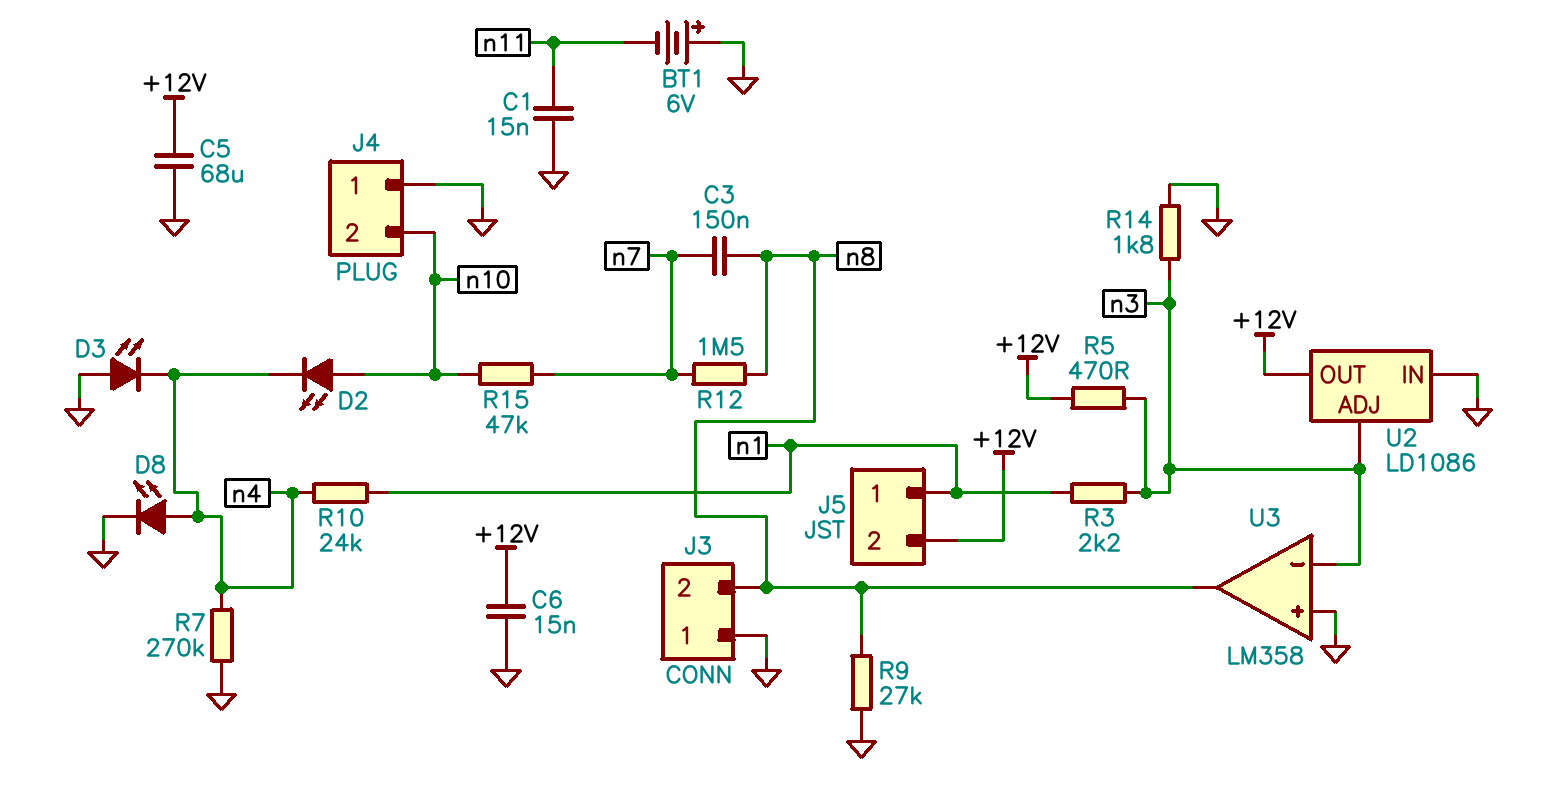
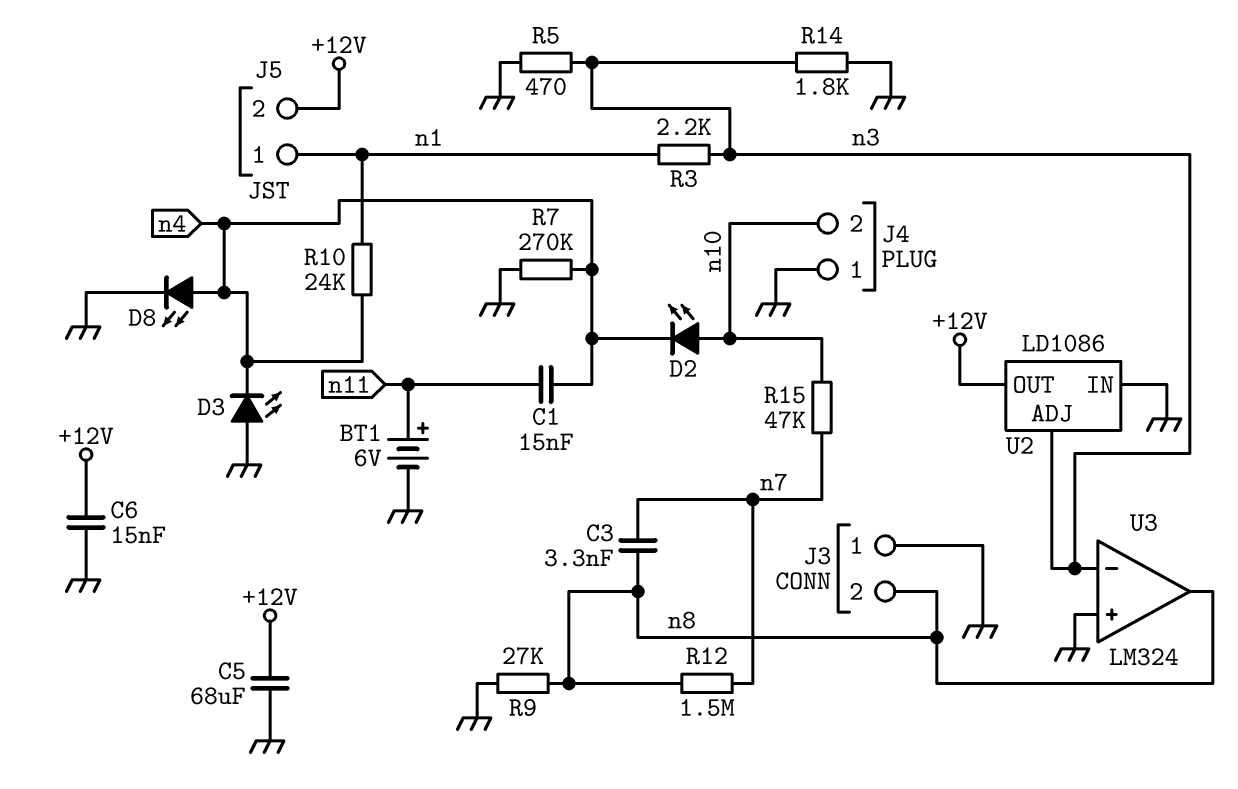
BT1: 6V (plus GND, minus n11) -> 6V (plus n11, minus GND)
C1: 15nF (GND, n11) -> 15nF (n4, n11)
C3: 150nF (n7, n8) -> 3.3nF (n7, n8)
R5: 470 (+12V, n3) -> 470 (GND, n3)
U3: LM358 -> LM324

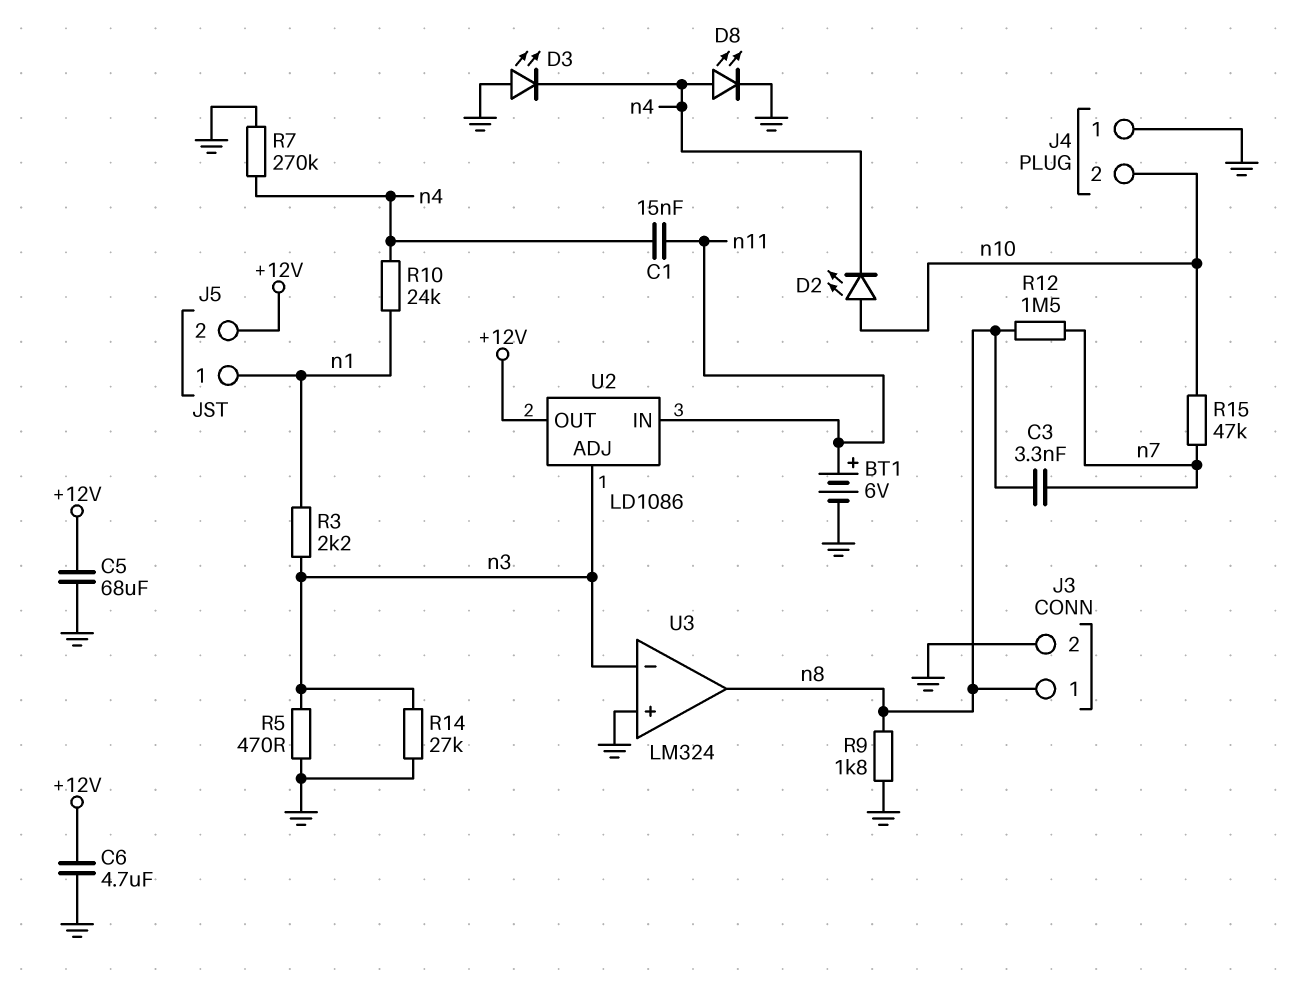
C6: 15nF (+12V, GND) -> 4.7uF (+12V, GND)
J3 pin 1: GND -> n8
J3 pin 2: n8 -> GND
R9: 27k (GND, n8) -> 1.8k (GND, n8)
R14: 1.8k (GND, n3) -> 27k (GND, n3)
U2 pin IN: GND -> n11

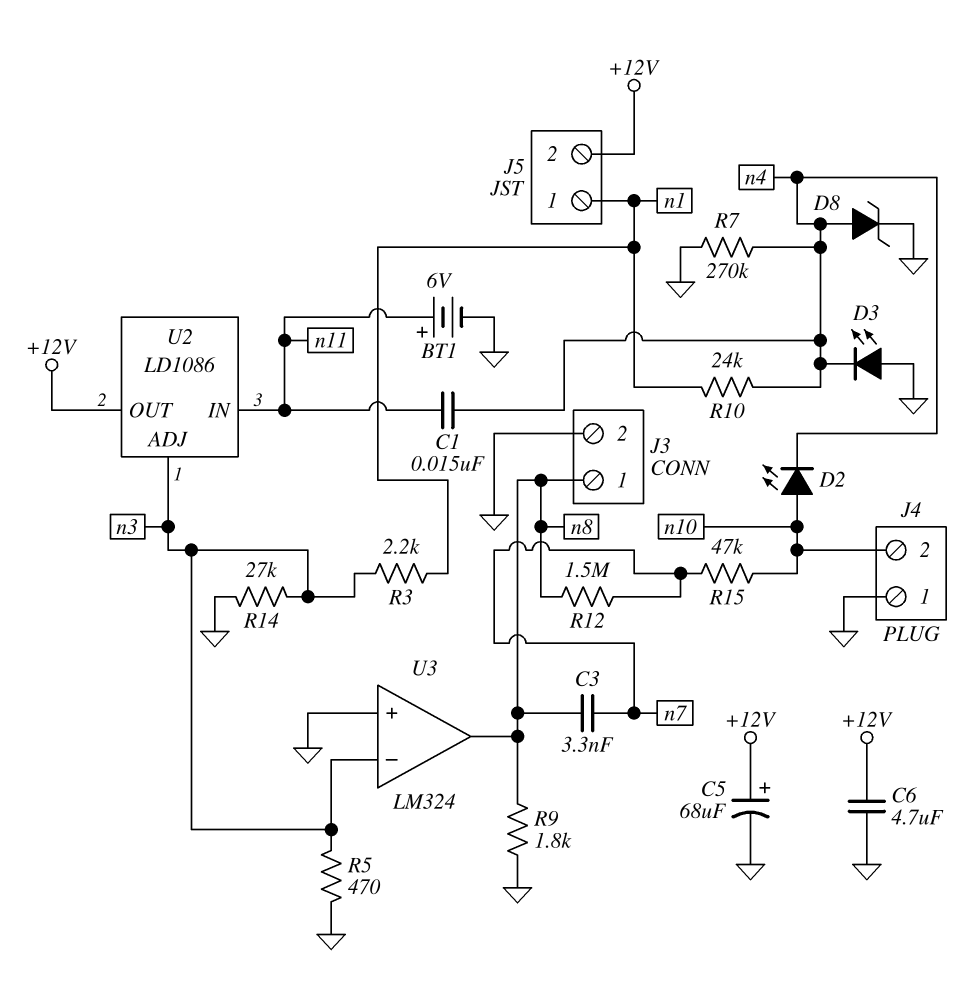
C5: 68uF (+12V, GND) -> 68uF (plus +12V, minus GND)
D8: LED (A n4, K GND) -> zener (A n4, K GND)

